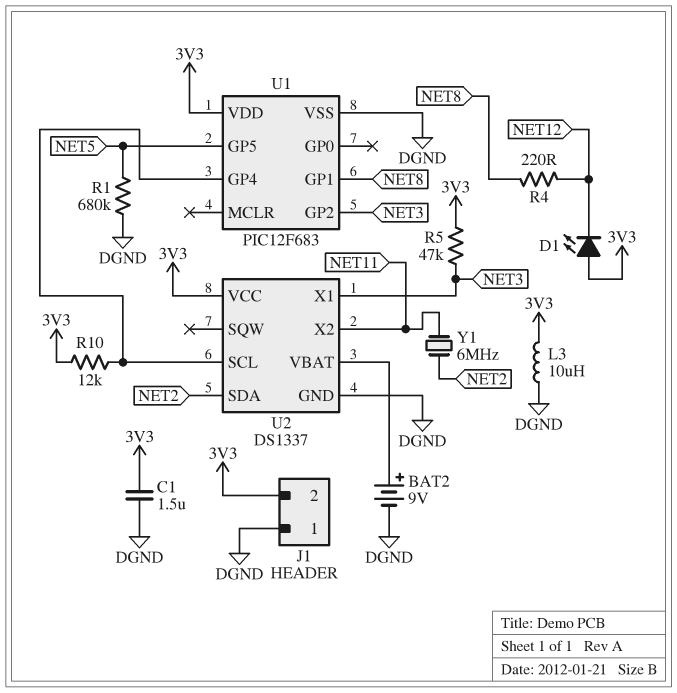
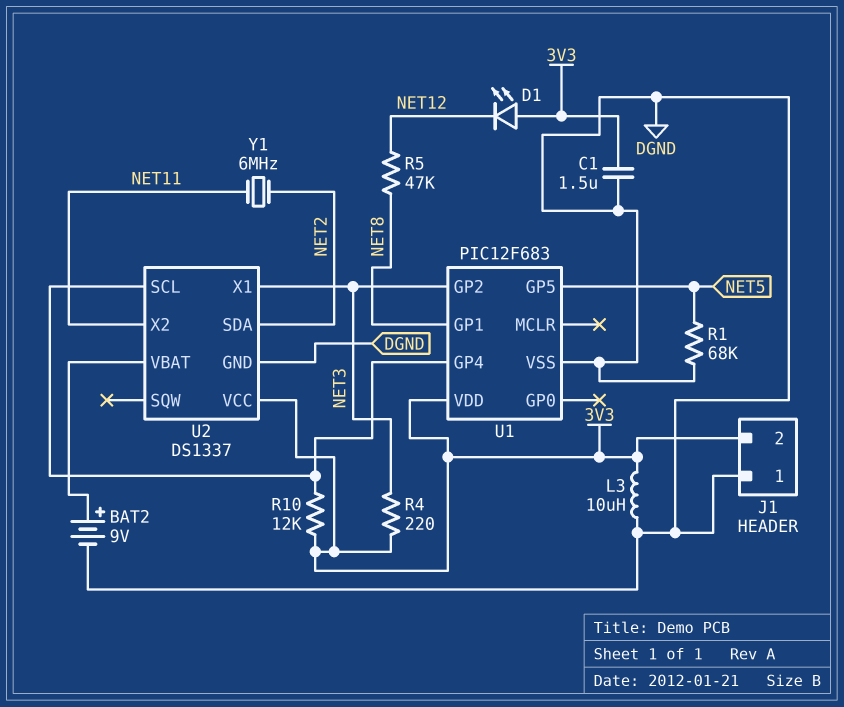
R1: 680k (DGND, NET5) -> 68k (DGND, NET5)
R4: 220 (NET8, NET12) -> 220 (3V3, NET3)
R5: 47k (3V3, NET3) -> 47k (NET8, NET12)

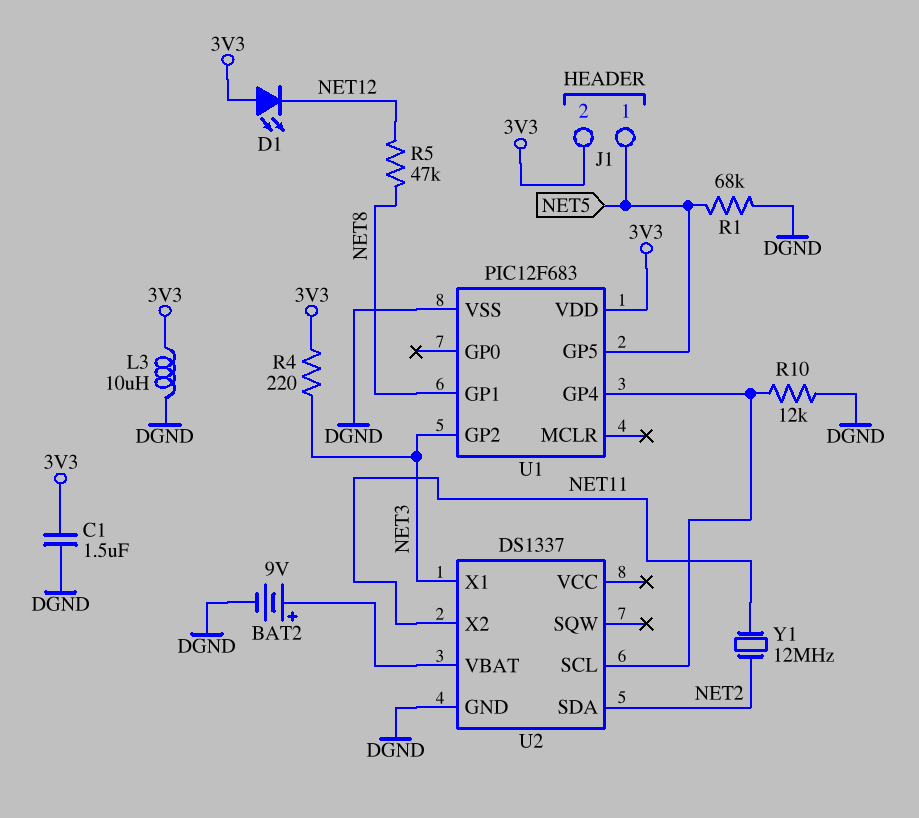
J1 pin 1: DGND -> NET5
R10: 12k (3V3, U1/GP4) -> 12k (DGND, U1/GP4)
U2 pin VCC: 3V3 -> none
Y1: 6MHz (NET2, NET11) -> 12MHz (NET2, NET11)

